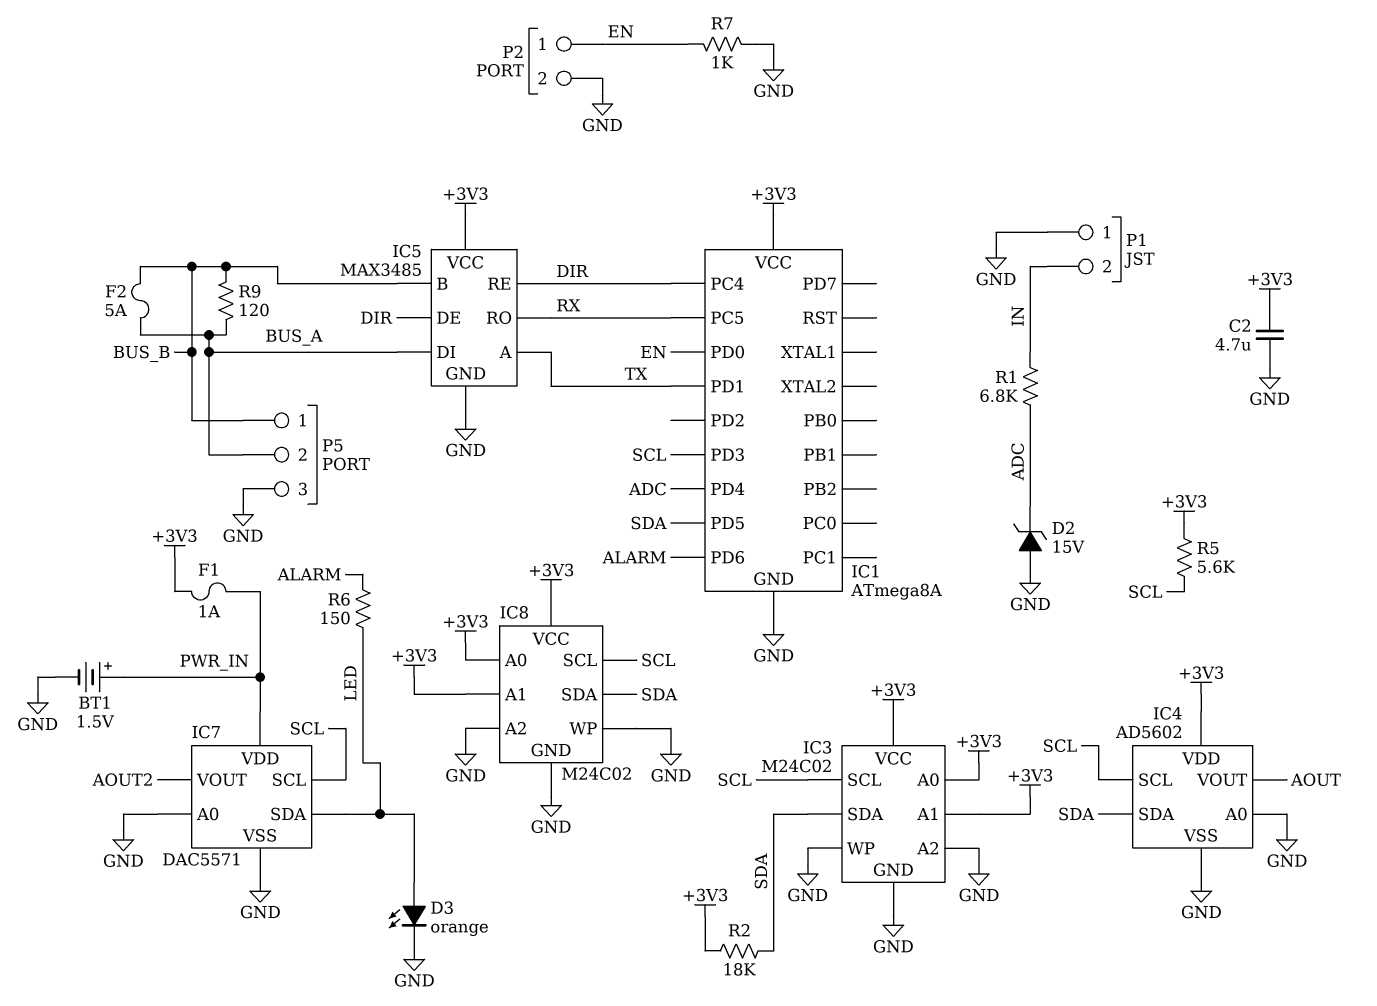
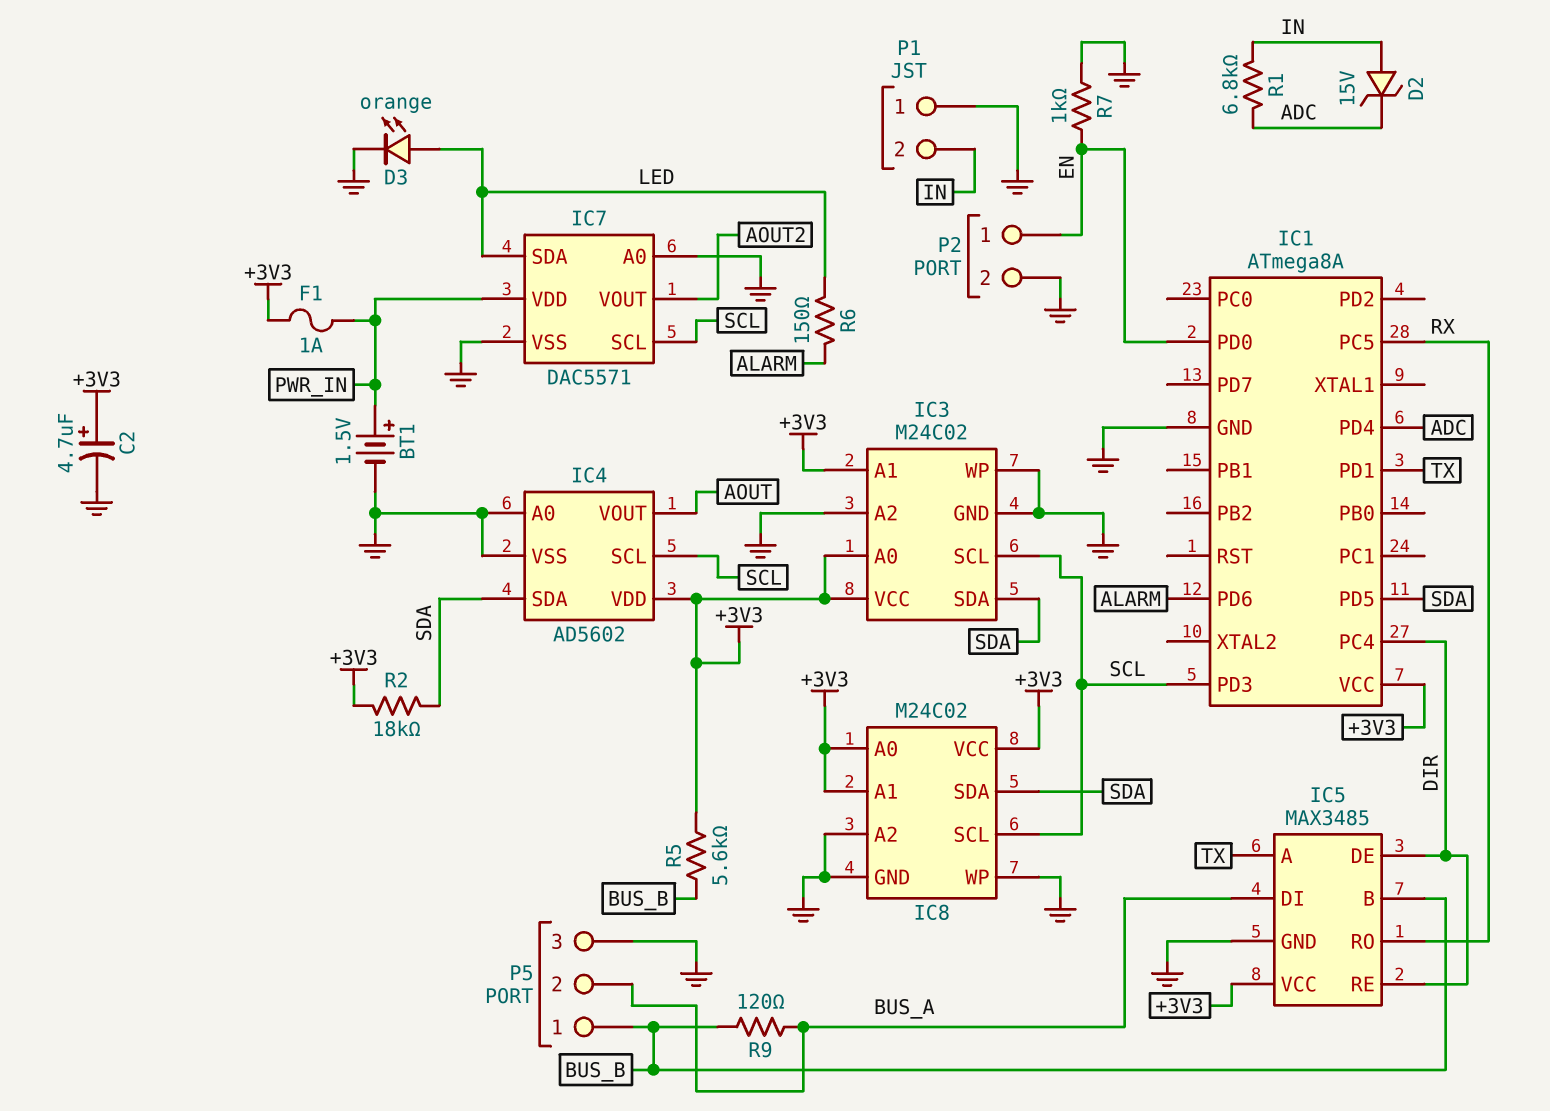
C2: 4.7uF (+3V3, GND) -> 4.7uF (plus +3V3, minus GND)
D2: zener 15V (A GND, K ADC) -> zener 15V (A IN, K ADC)
F2: 5A (BUS_A, BUS_B) -> none
R5: 5.6k (+3V3, SCL) -> 5.6k (+3V3, BUS_B)

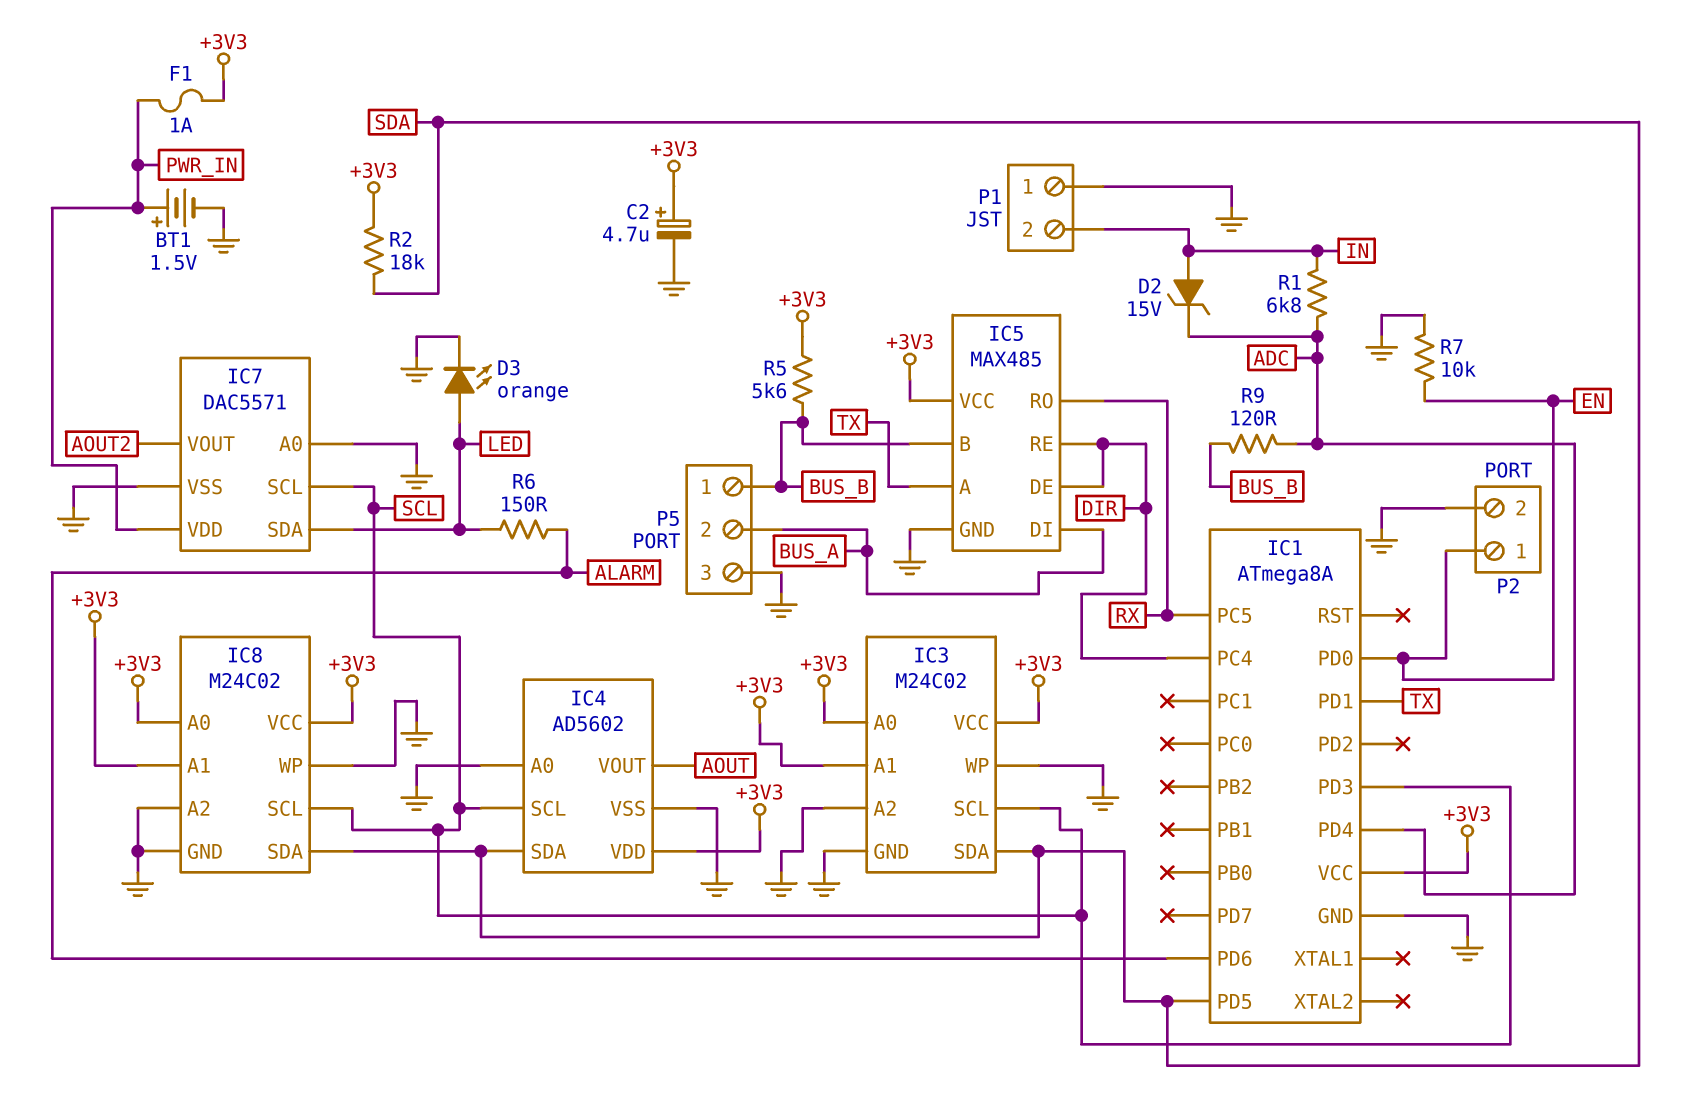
IC5: MAX3485 -> MAX485
R7: 1k (EN, GND) -> 10k (EN, GND)
R9: 120 (BUS_A, BUS_B) -> 120 (ADC, BUS_B)

